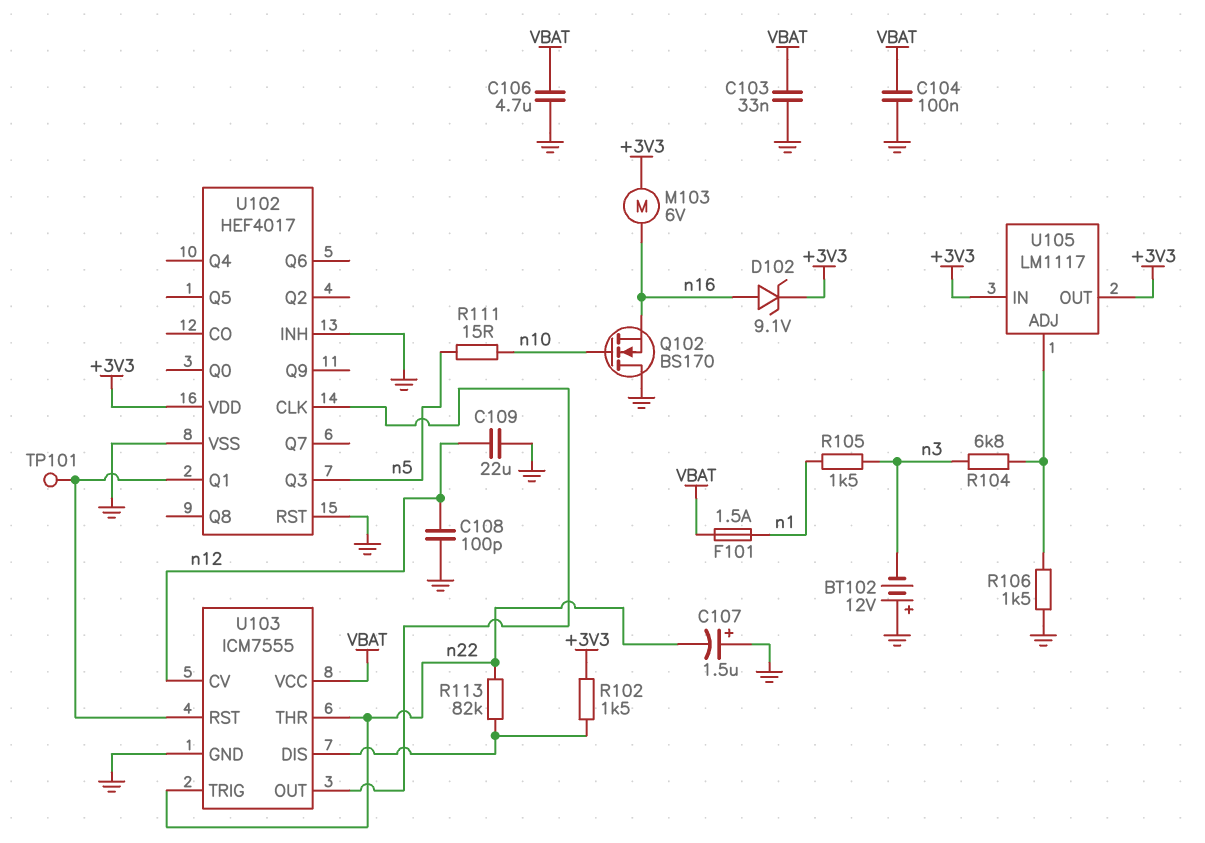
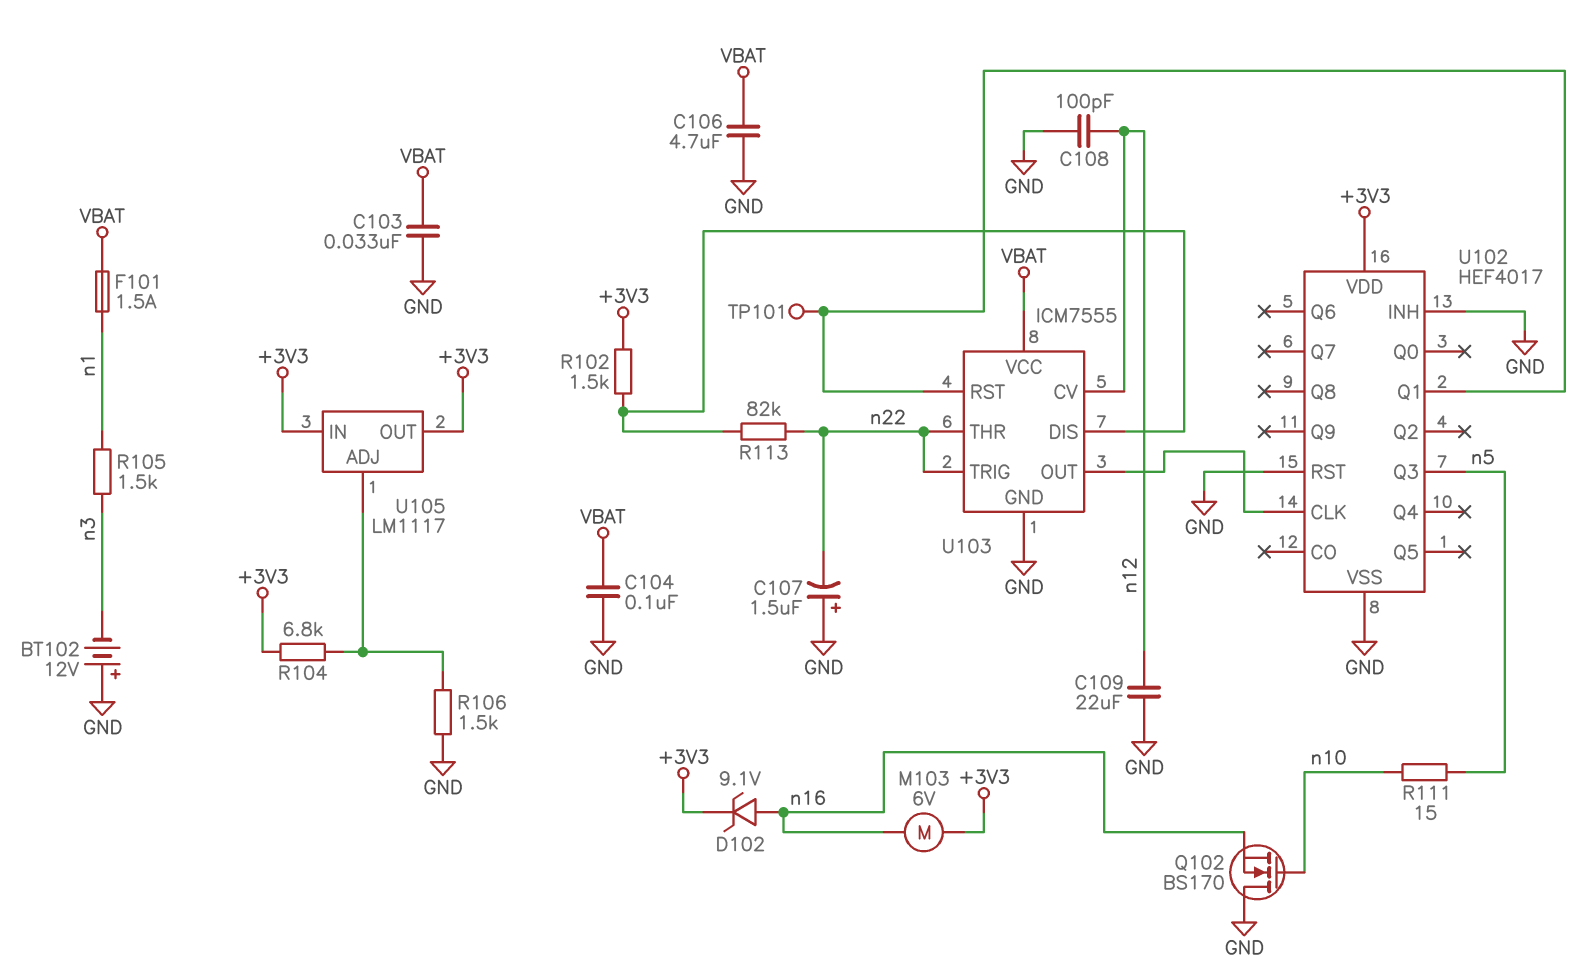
R104: 6.8k (U105/ADJ, n3) -> 6.8k (+3V3, U105/ADJ)

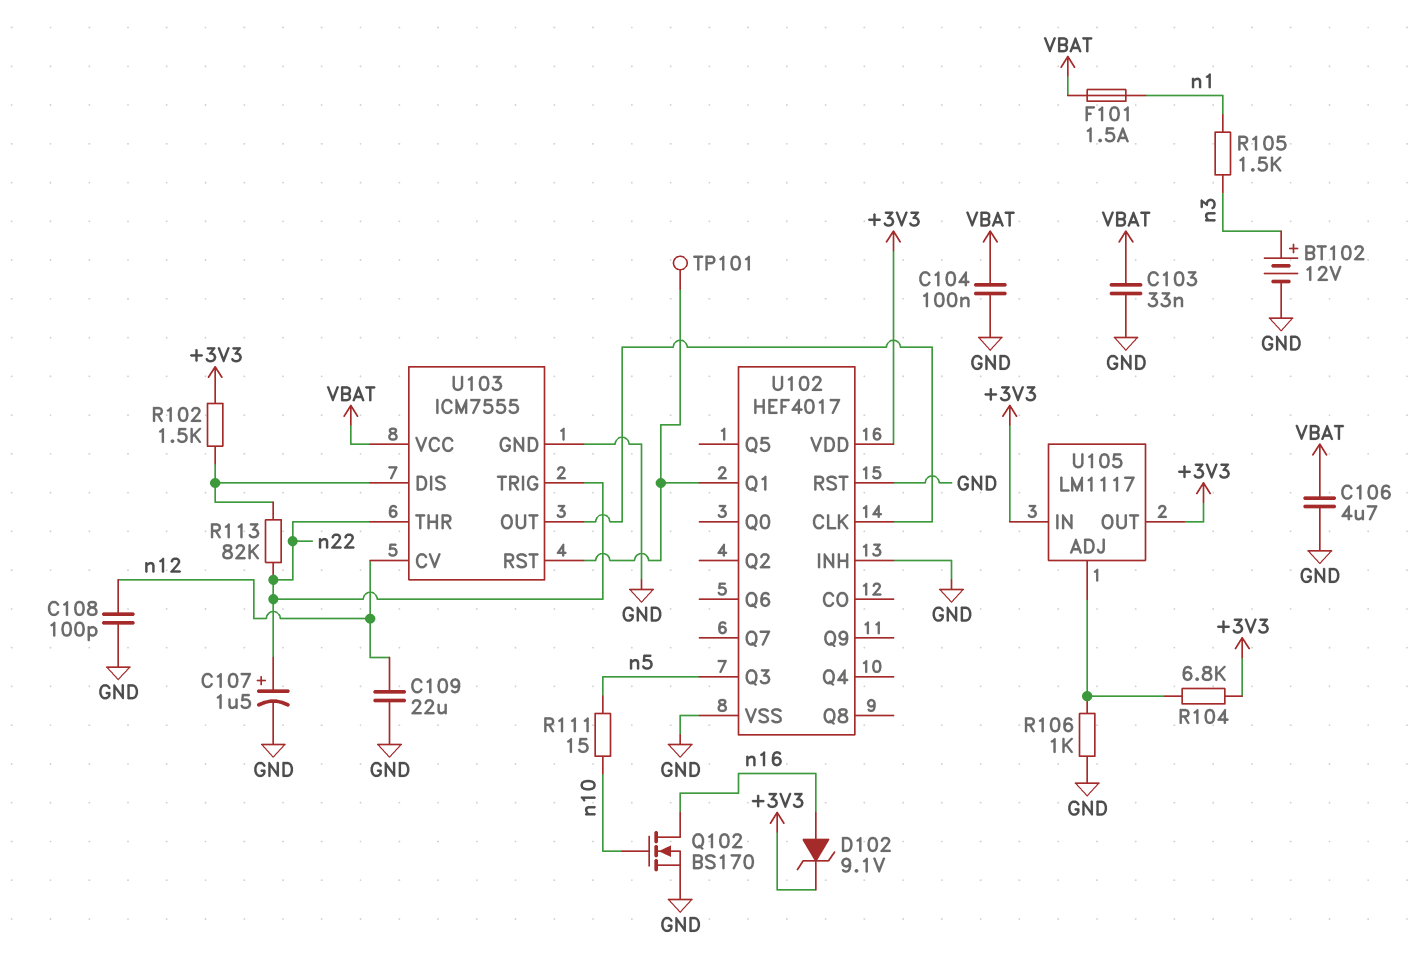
BT102: 12V (plus GND, minus n3) -> 12V (plus n3, minus GND)
C107: 1.5uF (plus GND, minus n22) -> 1.5uF (plus n22, minus GND)
M103: motor 6V (+3V3, n16) -> none
Q102: NMOS BS170 (G n10, D GND, S n16) -> NMOS BS170 (G n10, D n16, S GND)
R106: 1.5k (GND, U105/ADJ) -> 1k (GND, U105/ADJ)

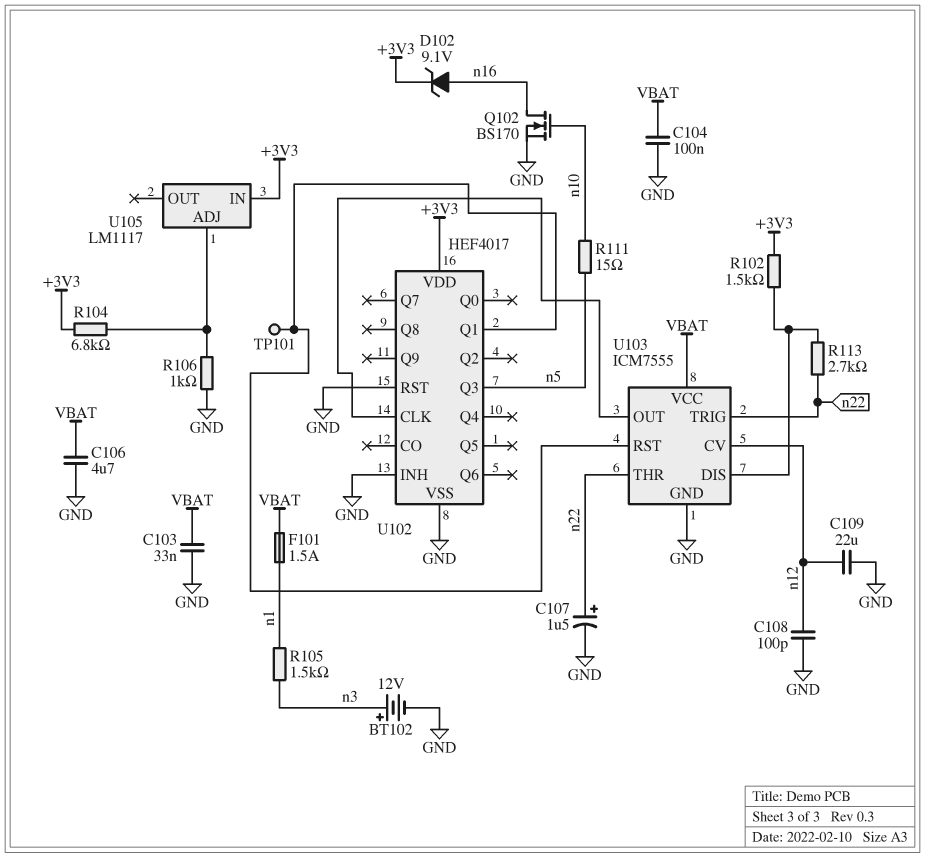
R113: 82k (U103/DIS, n22) -> 2.7k (U103/DIS, n22)
U105 pin OUT: +3V3 -> none

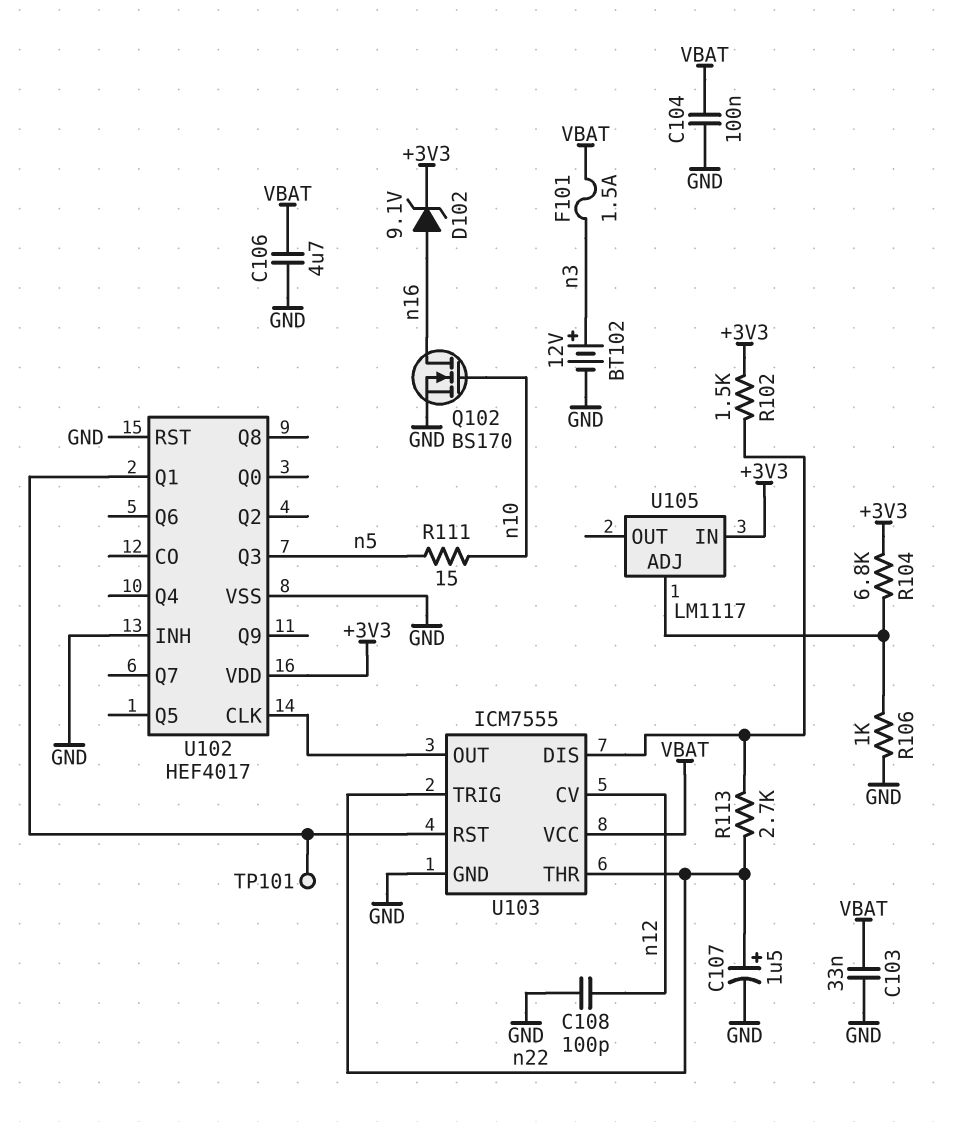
C109: 22uF (GND, n12) -> none
F101: 1.5A (VBAT, n1) -> 1.5A (VBAT, n3)
R105: 1.5k (n1, n3) -> none

